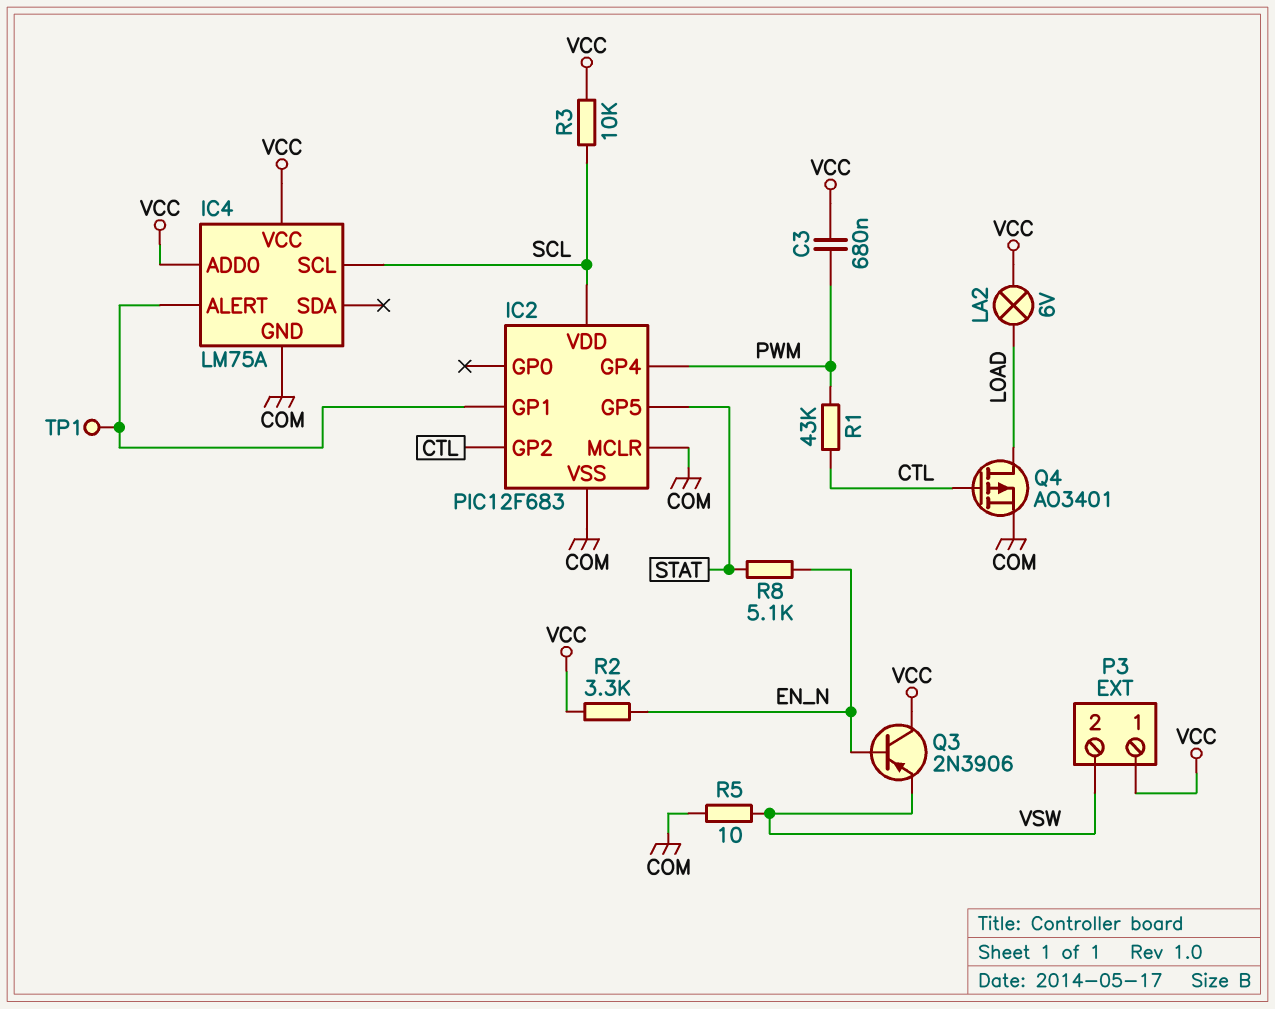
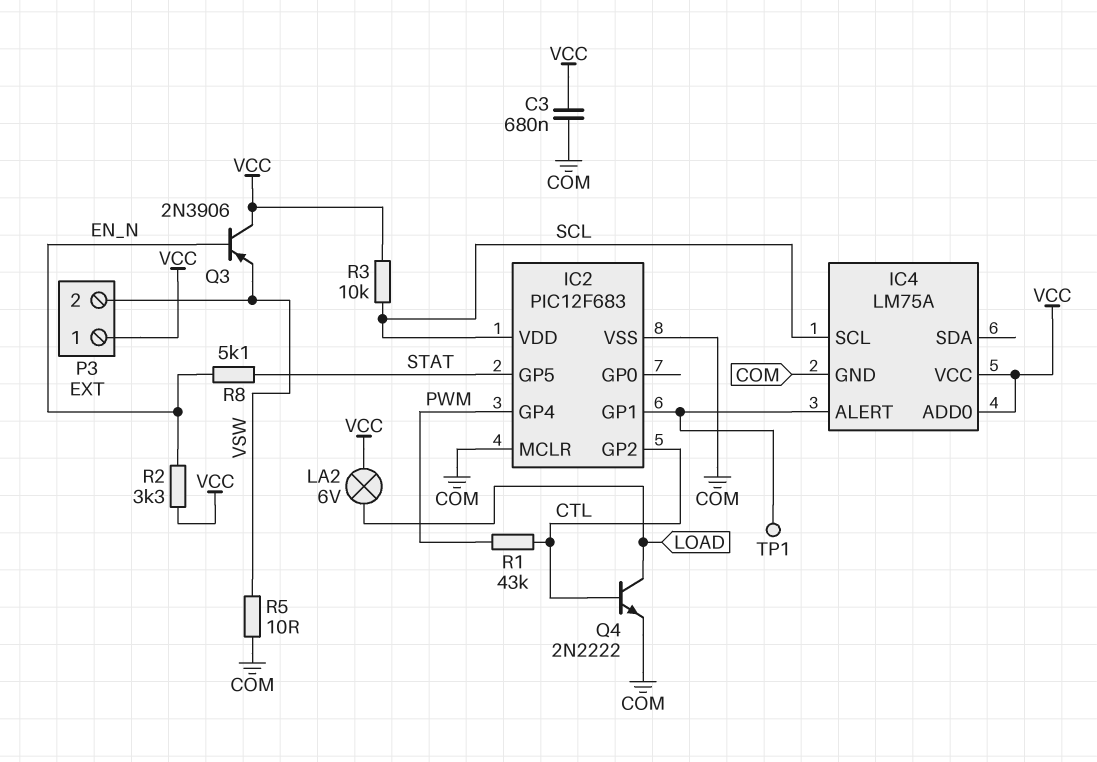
C3: 680nF (PWM, VCC) -> 680nF (COM, VCC)
Q4: PMOS AO3401 (G CTL, D LOAD, S COM) -> NPN 2N2222 (B CTL, C LOAD, E COM)

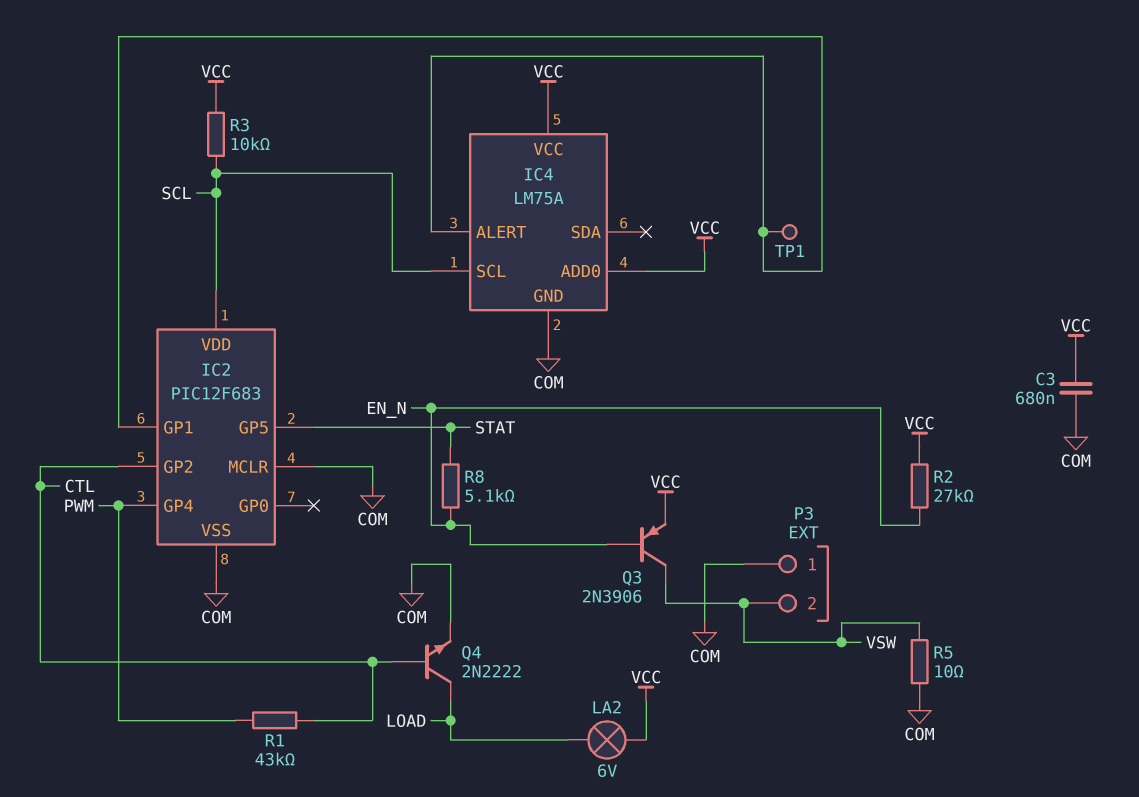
P3 pin 1: VCC -> COM
Q3: PNP 2N3906 (B EN_N, C VCC, E VSW) -> PNP 2N3906 (B EN_N, C VSW, E VCC)
R2: 3.3k (EN_N, VCC) -> 27k (EN_N, VCC)

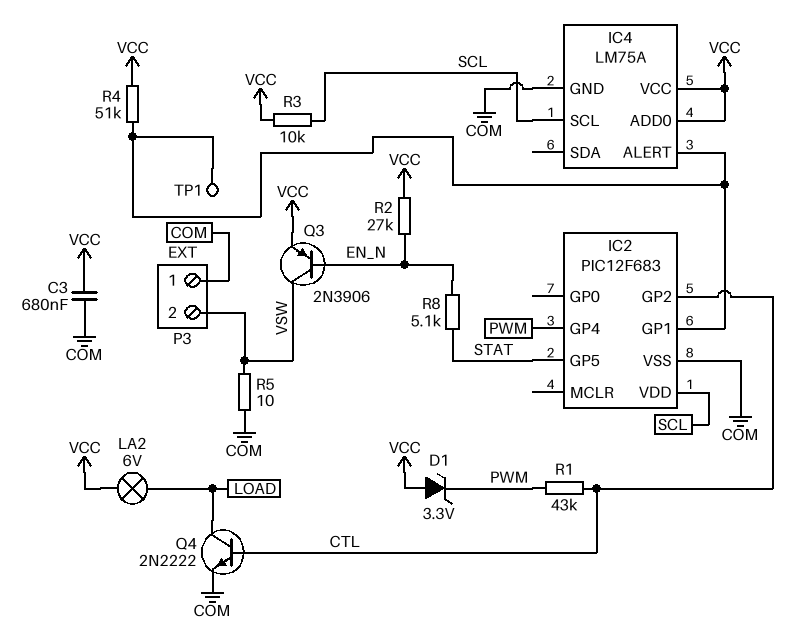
D1: none -> zener 3.3V (A VCC, K PWM)
IC2 pin MCLR: COM -> none
R4: none -> 51k (IC2/GP1, VCC)

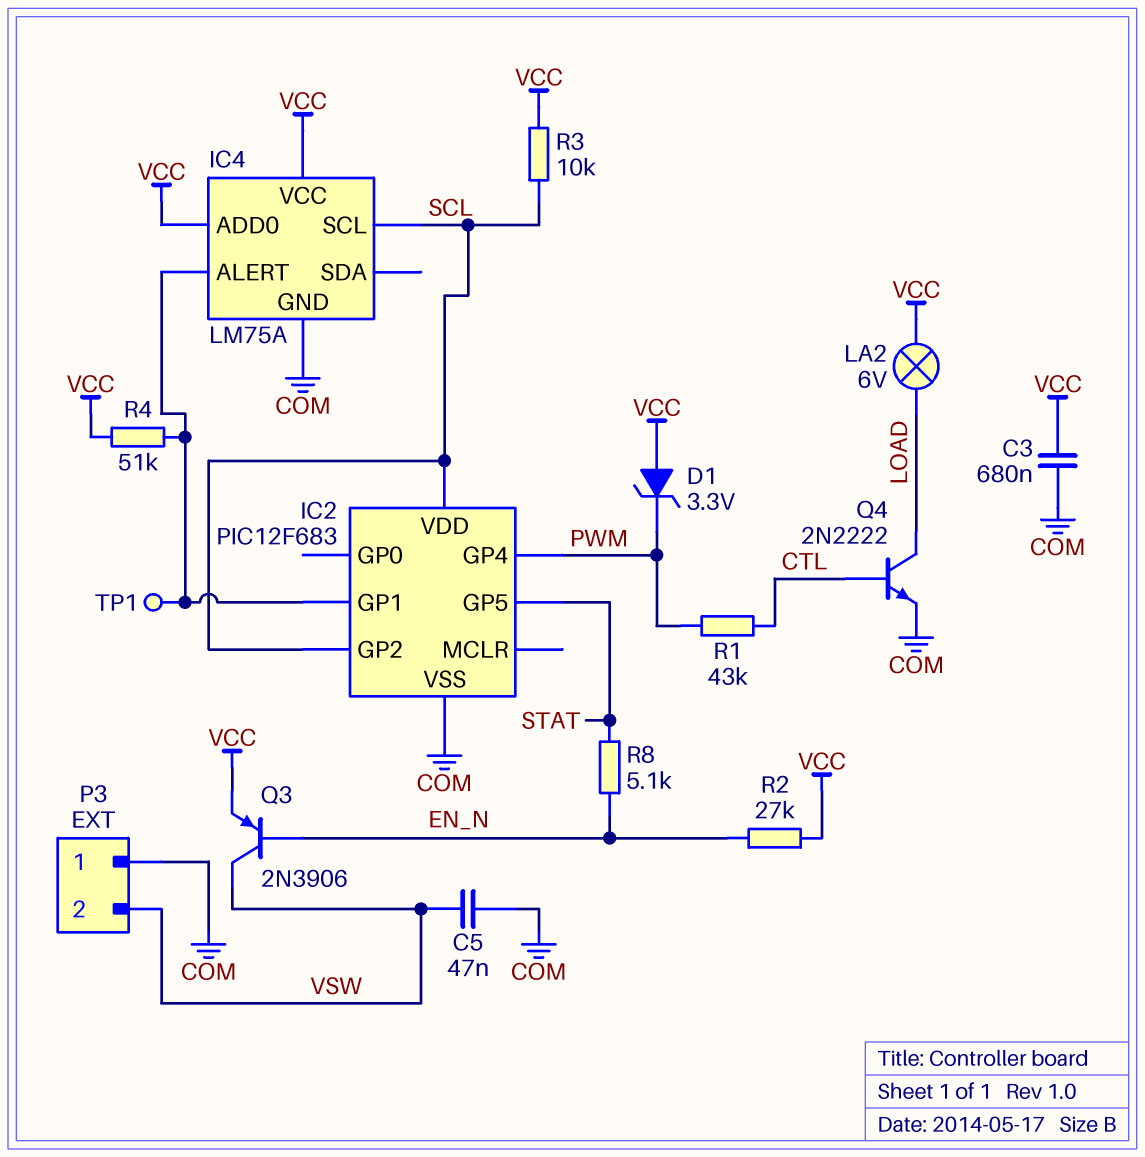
C5: none -> 47nF (COM, VSW)
IC2 pin GP2: CTL -> SCL
R5: 10 (COM, VSW) -> none

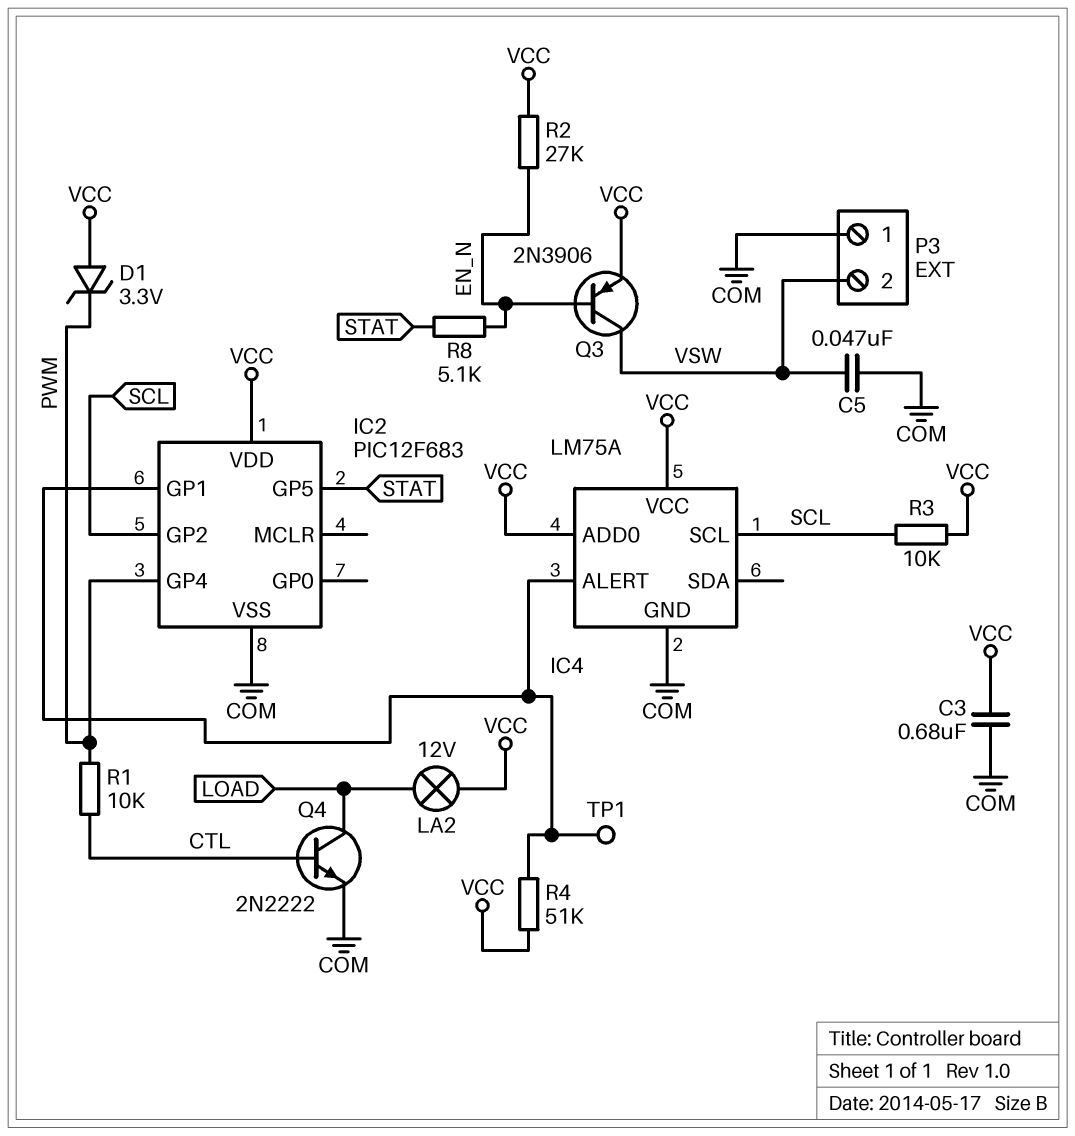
IC2 pin VDD: SCL -> VCC
LA2: lamp 6V (LOAD, VCC) -> lamp 12V (LOAD, VCC)
R1: 43k (CTL, PWM) -> 10k (CTL, PWM)

